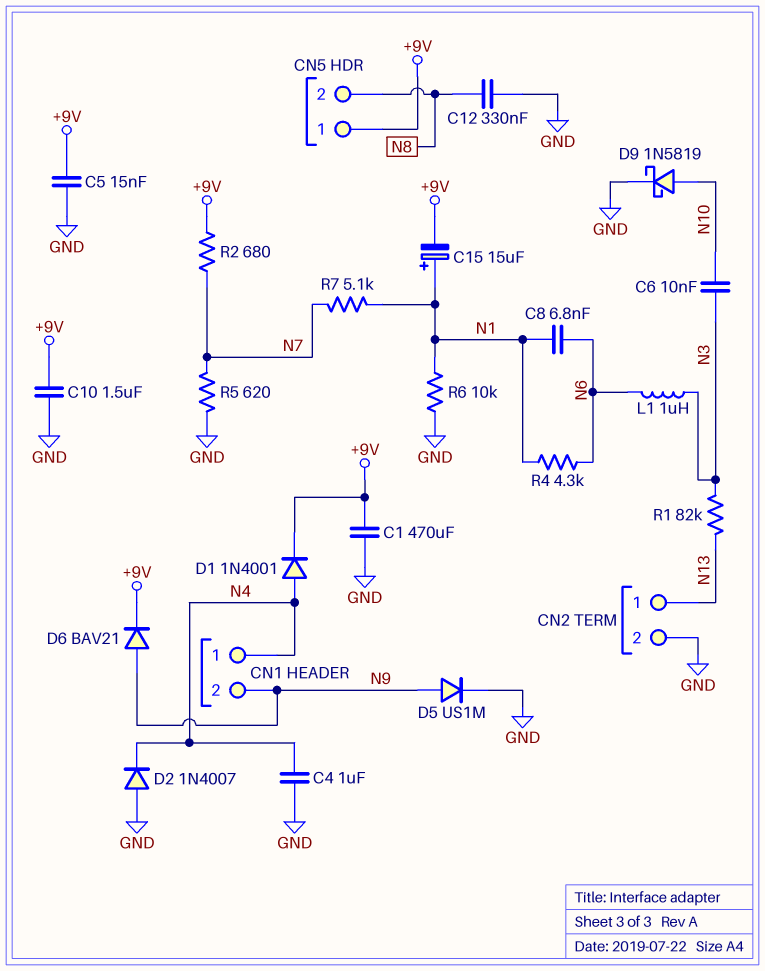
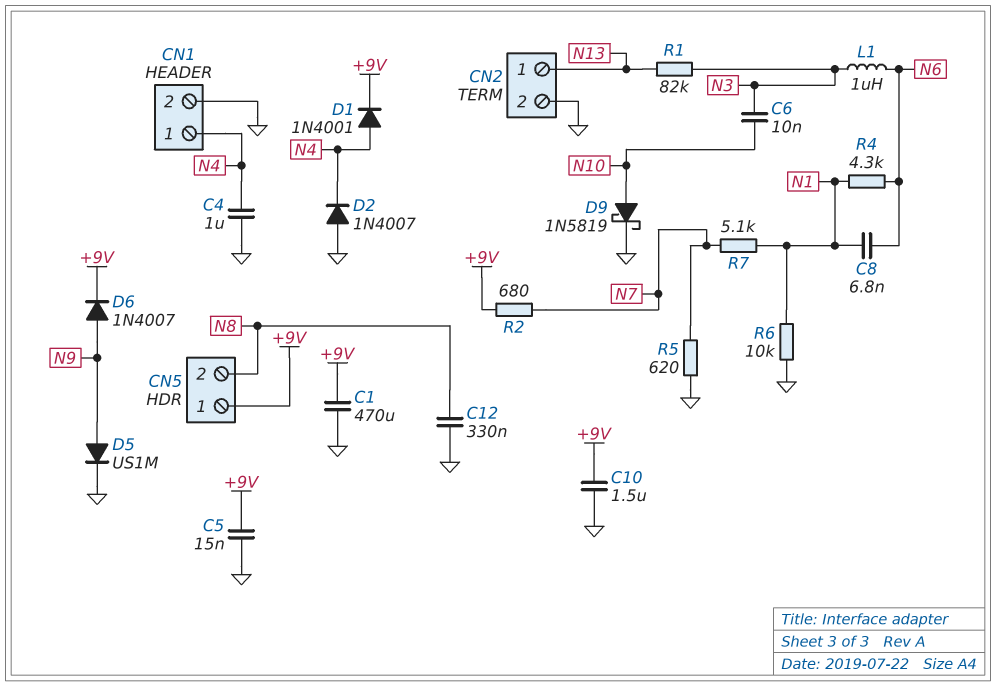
C15: 15uF (plus N1, minus +9V) -> none
CN1 pin 2: N9 -> GND
D6: diode BAV21 (A N9, K +9V) -> diode 1N4007 (A N9, K +9V)

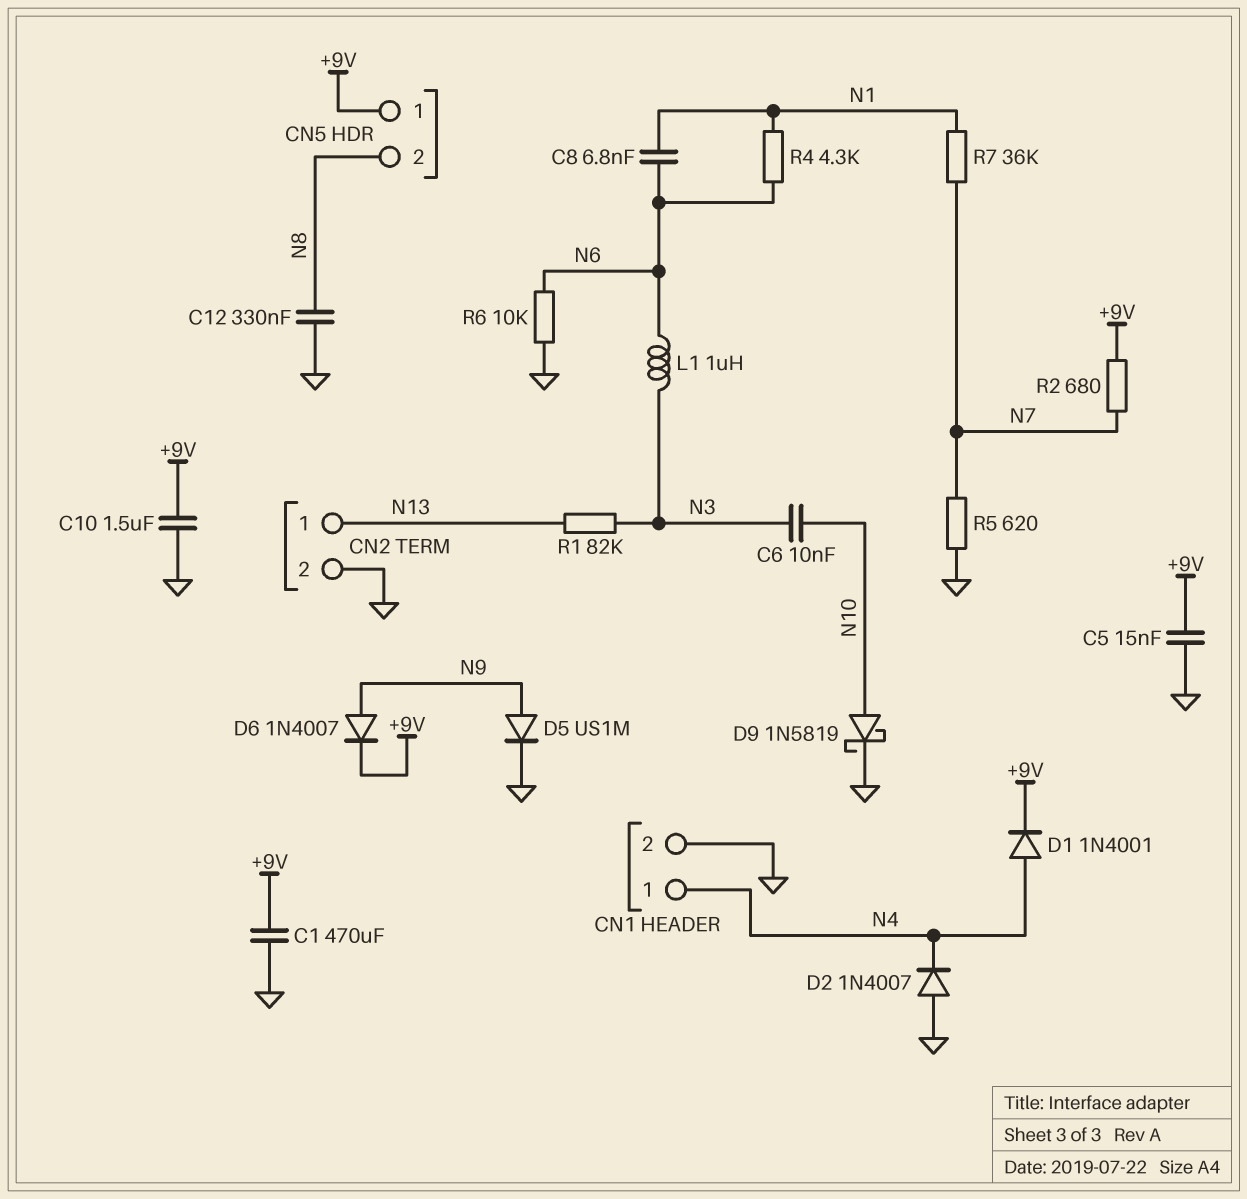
C4: 1uF (GND, N4) -> none
R6: 10k (GND, N1) -> 10k (GND, N6)
R7: 5.1k (N1, N7) -> 36k (N1, N7)

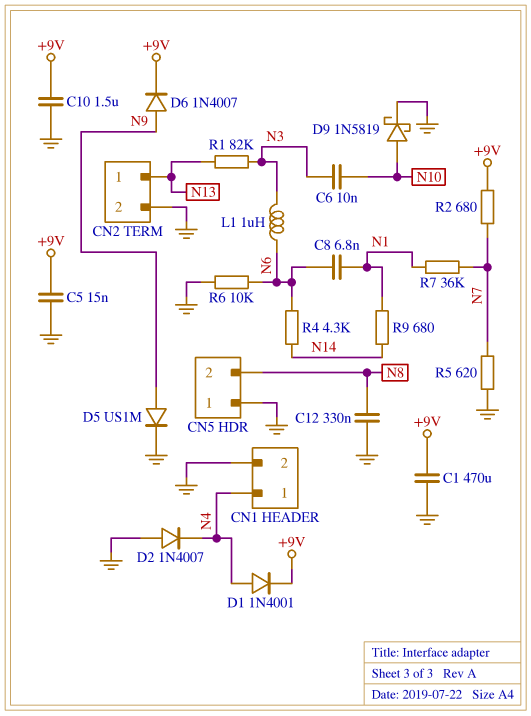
CN5 pin 1: +9V -> GND
R4: 4.3k (N1, N6) -> 4.3k (N6, N14)
R9: none -> 680 (N1, N14)

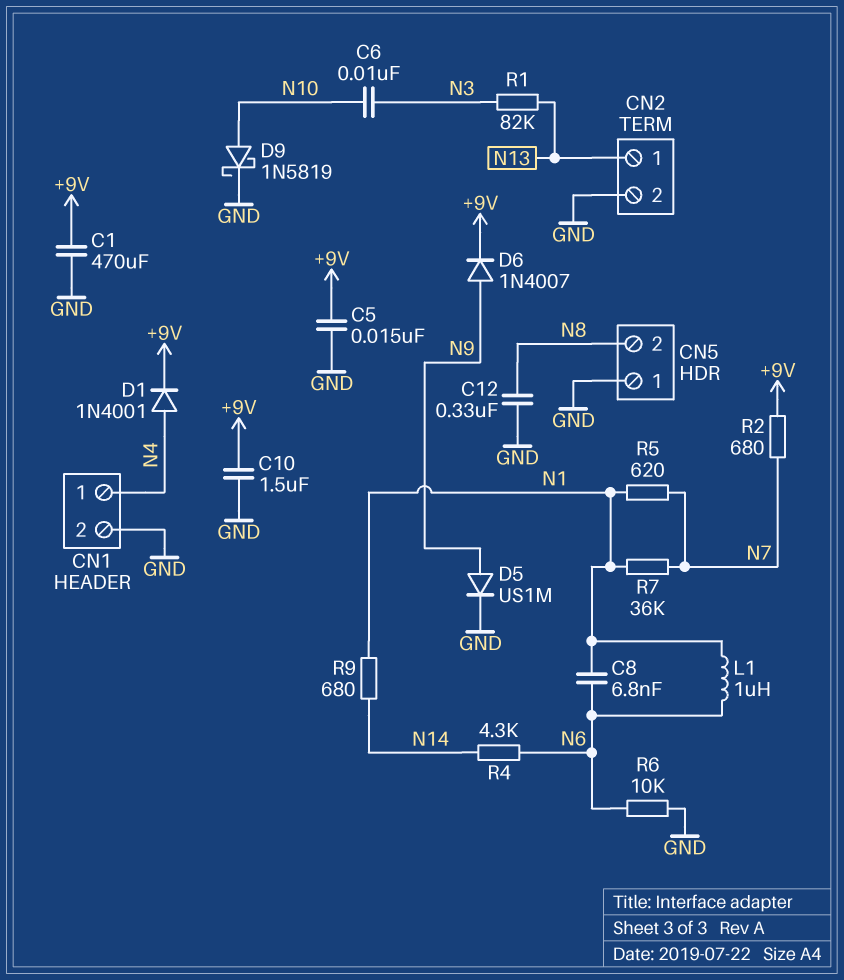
D2: diode 1N4007 (A GND, K N4) -> none
L1: 1uH (N3, N6) -> 1uH (N1, N6)
R5: 620 (GND, N7) -> 620 (N1, N7)

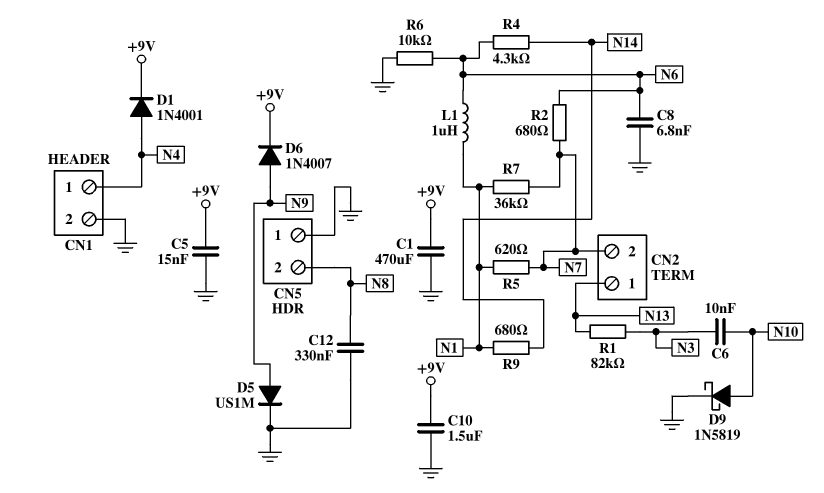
C8: 6.8nF (N1, N6) -> 6.8nF (GND, N6)
CN2 pin 2: GND -> N7
R2: 680 (+9V, N7) -> 680 (N6, N7)

